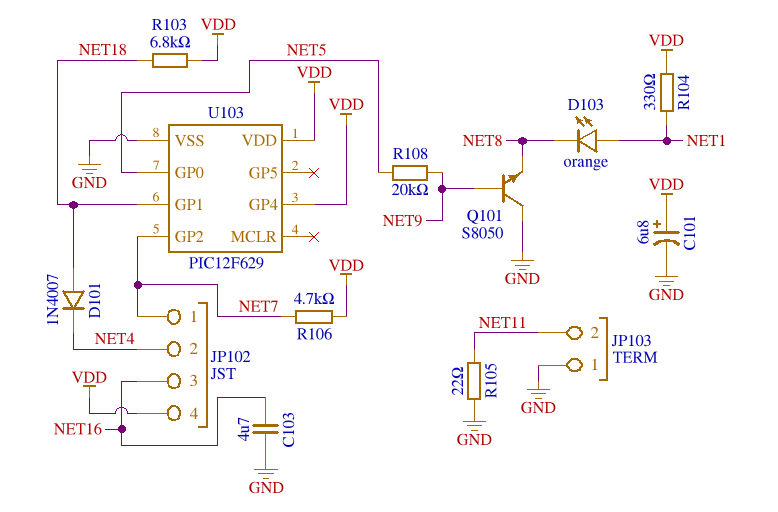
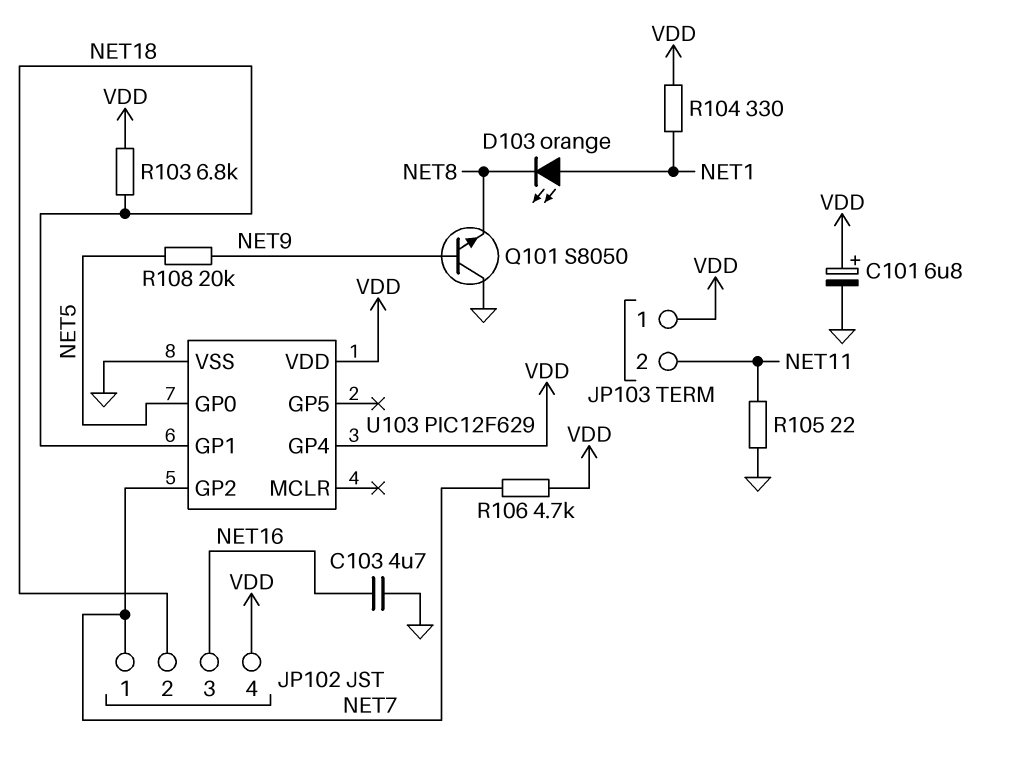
D101: diode 1N4007 (A NET18, K NET4) -> none
JP102 pin 2: NET4 -> NET18
JP103 pin 1: GND -> VDD

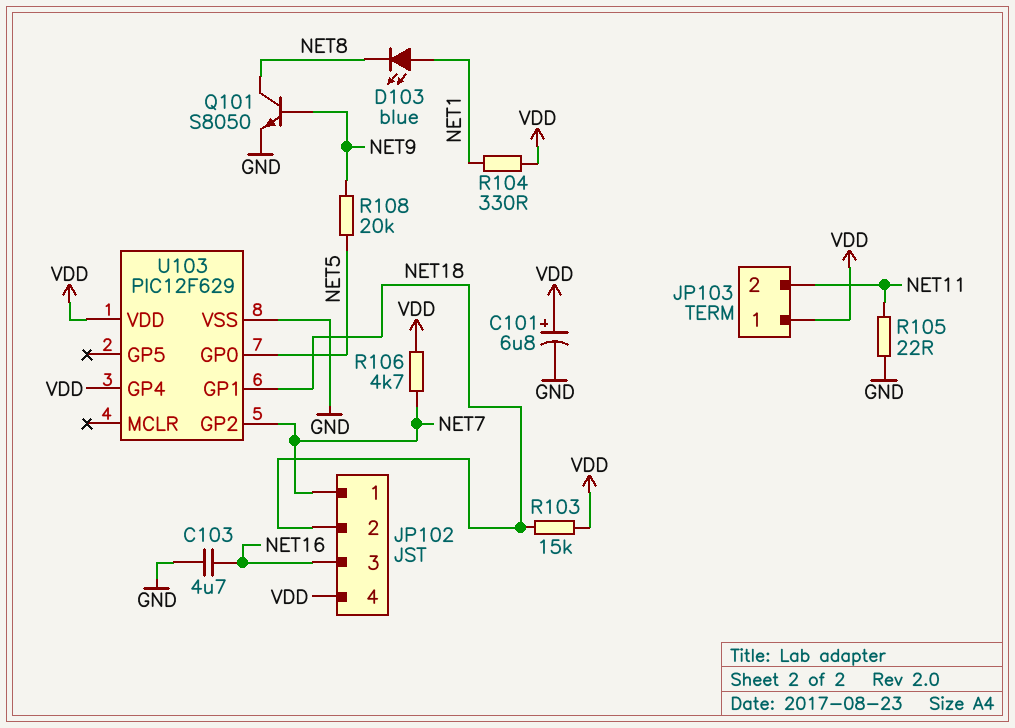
D103: LED orange (A NET1, K NET8) -> LED blue (A NET1, K NET8)
Q101: NPN S8050 (B NET9, C GND, E NET8) -> NPN S8050 (B NET9, C NET8, E GND)
R103: 6.8k (NET18, VDD) -> 15k (NET18, VDD)

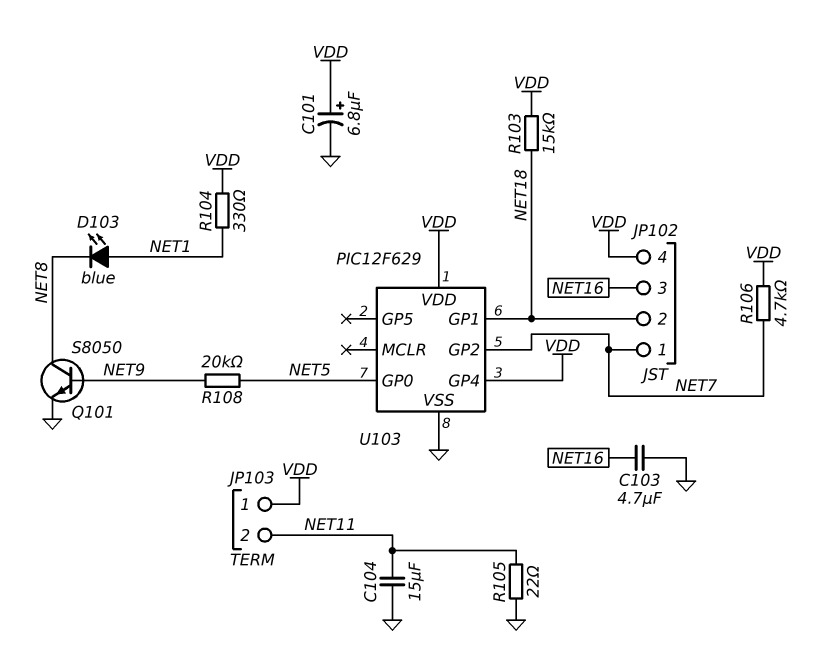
C104: none -> 15uF (GND, NET11)

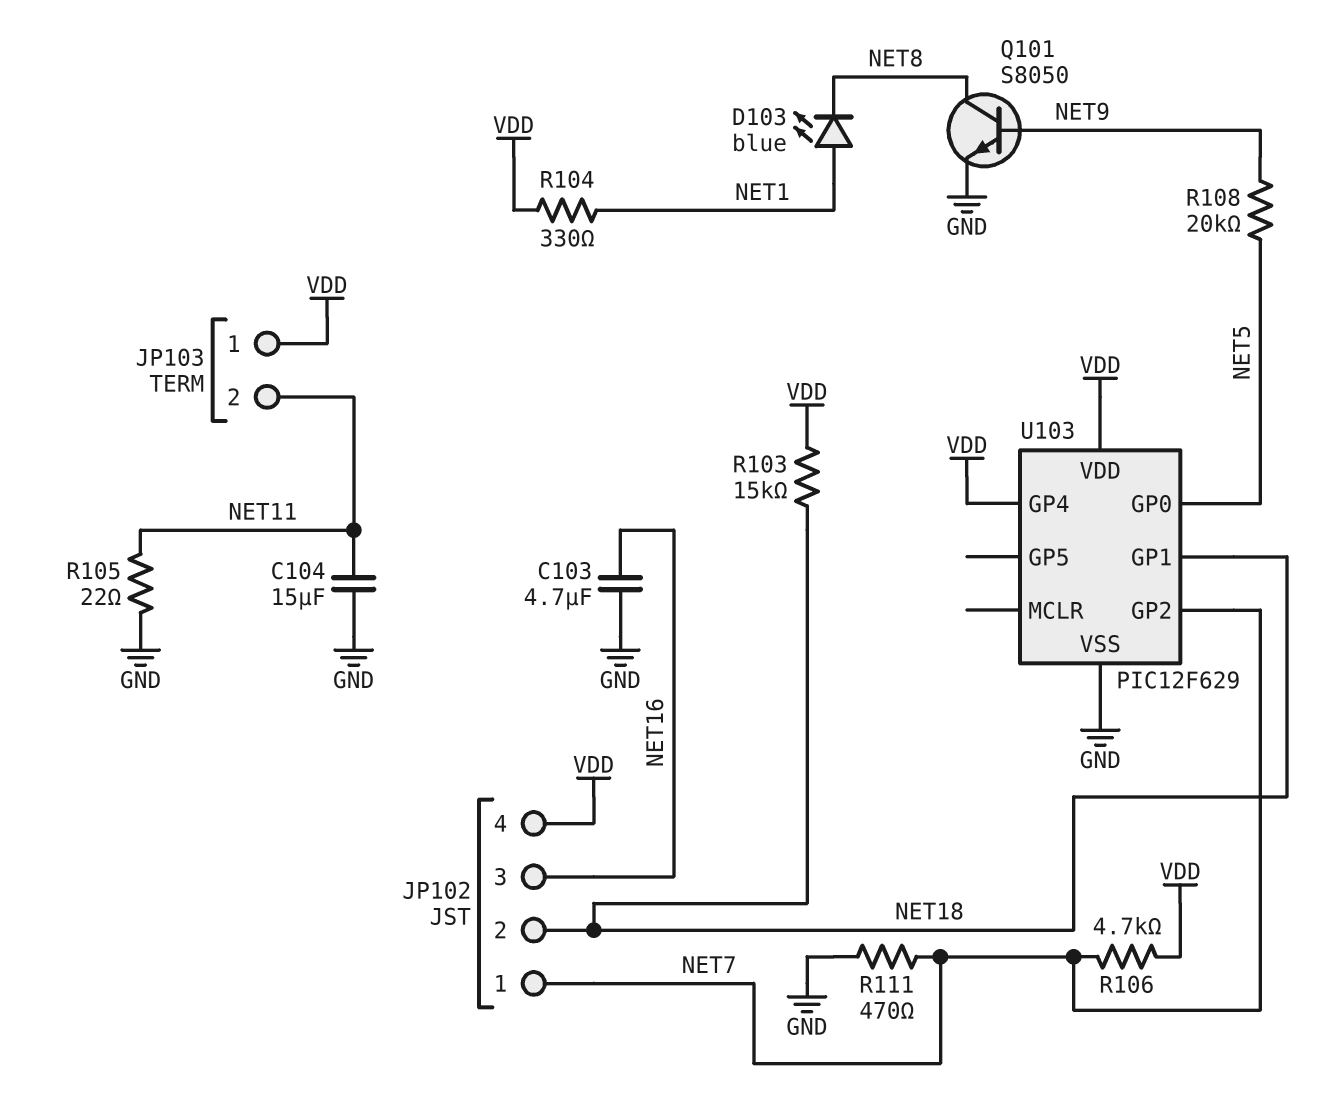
C101: 6.8uF (plus VDD, minus GND) -> none
R111: none -> 470 (GND, NET7)

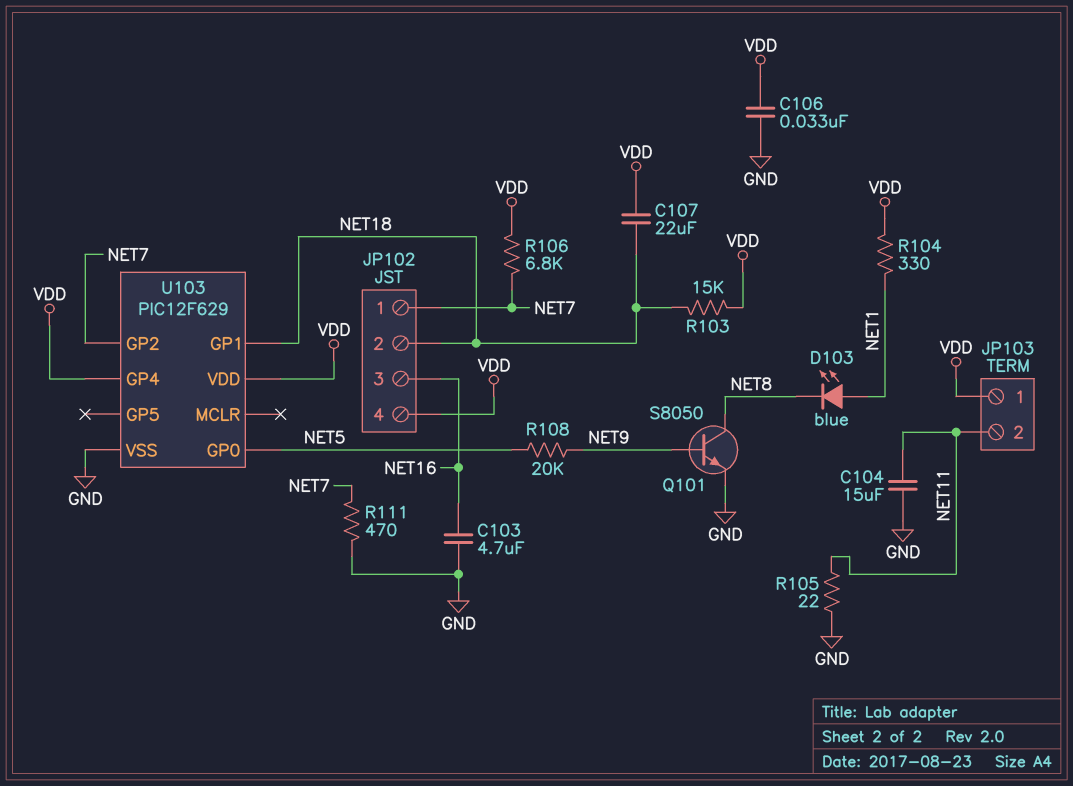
C106: none -> 33nF (GND, VDD)
C107: none -> 22uF (NET18, VDD)
R106: 4.7k (NET7, VDD) -> 6.8k (NET7, VDD)

